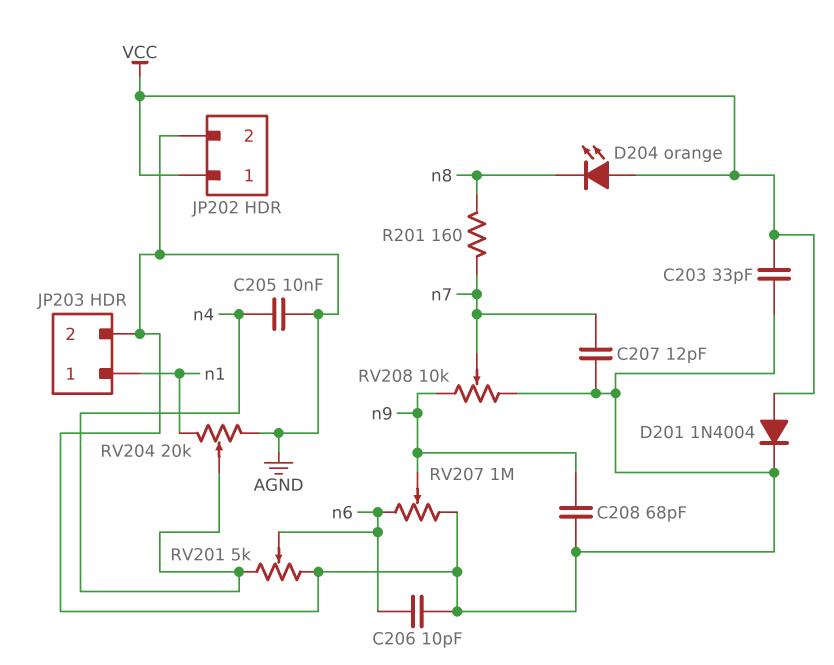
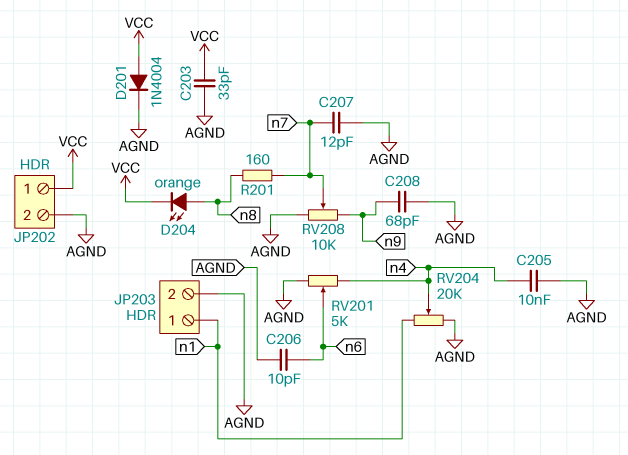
D204: LED orange (A VCC, K n8) -> LED orange (A n8, K VCC)
RV207: 1M (AGND, n6, wiper n9) -> none

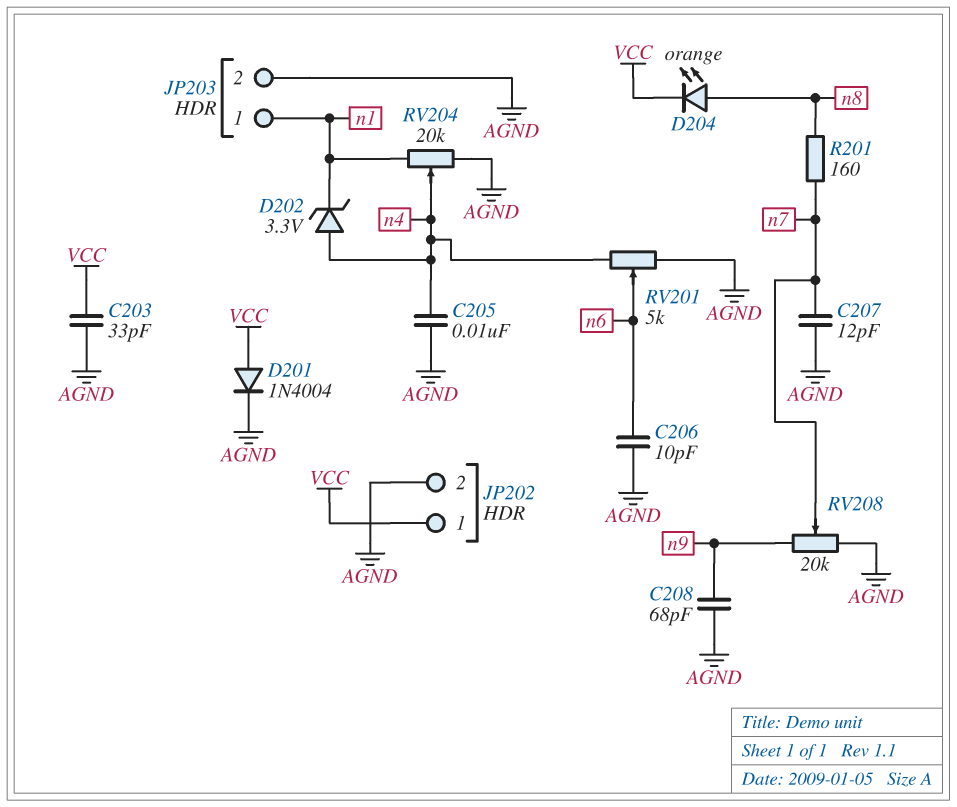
D202: none -> zener 3.3V (A n4, K n1)
RV208: 10k (AGND, n9, wiper n7) -> 20k (AGND, n9, wiper n7)

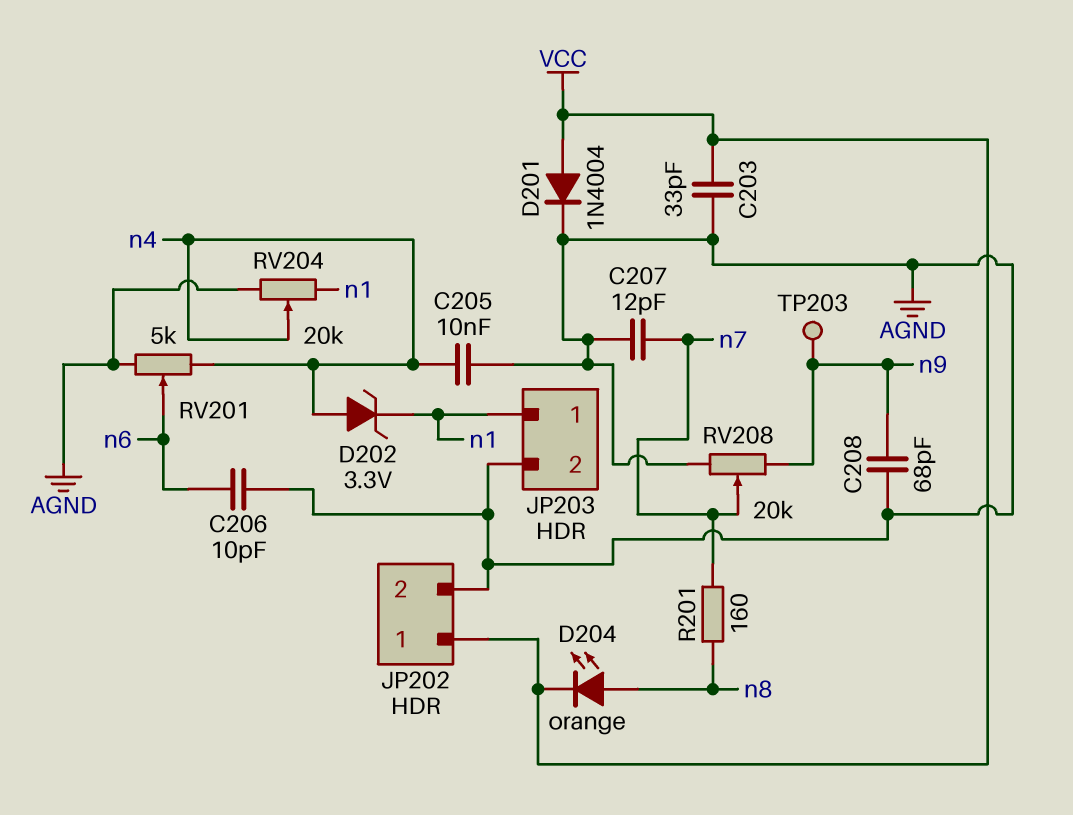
TP203: none -> test point (n9)

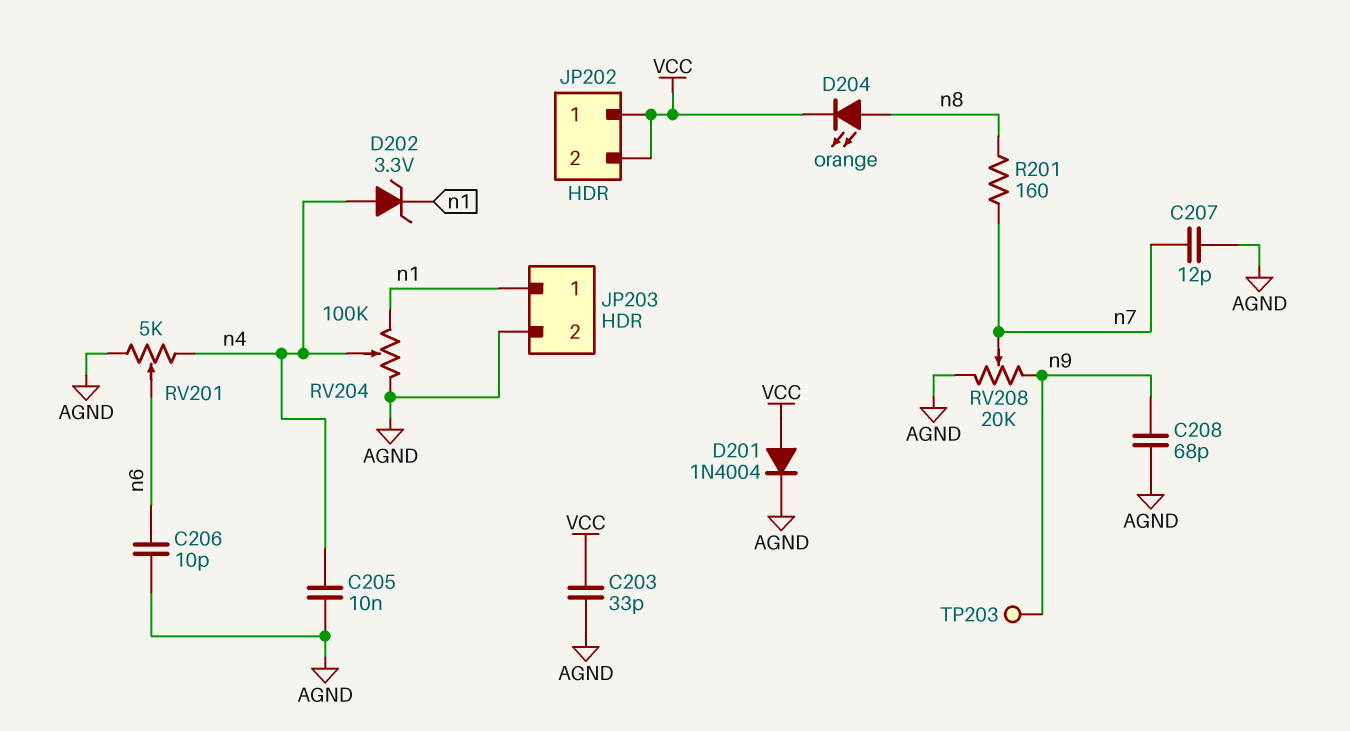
JP202 pin 2: AGND -> VCC
RV204: 20k (AGND, n1, wiper n4) -> 100k (AGND, n1, wiper n4)

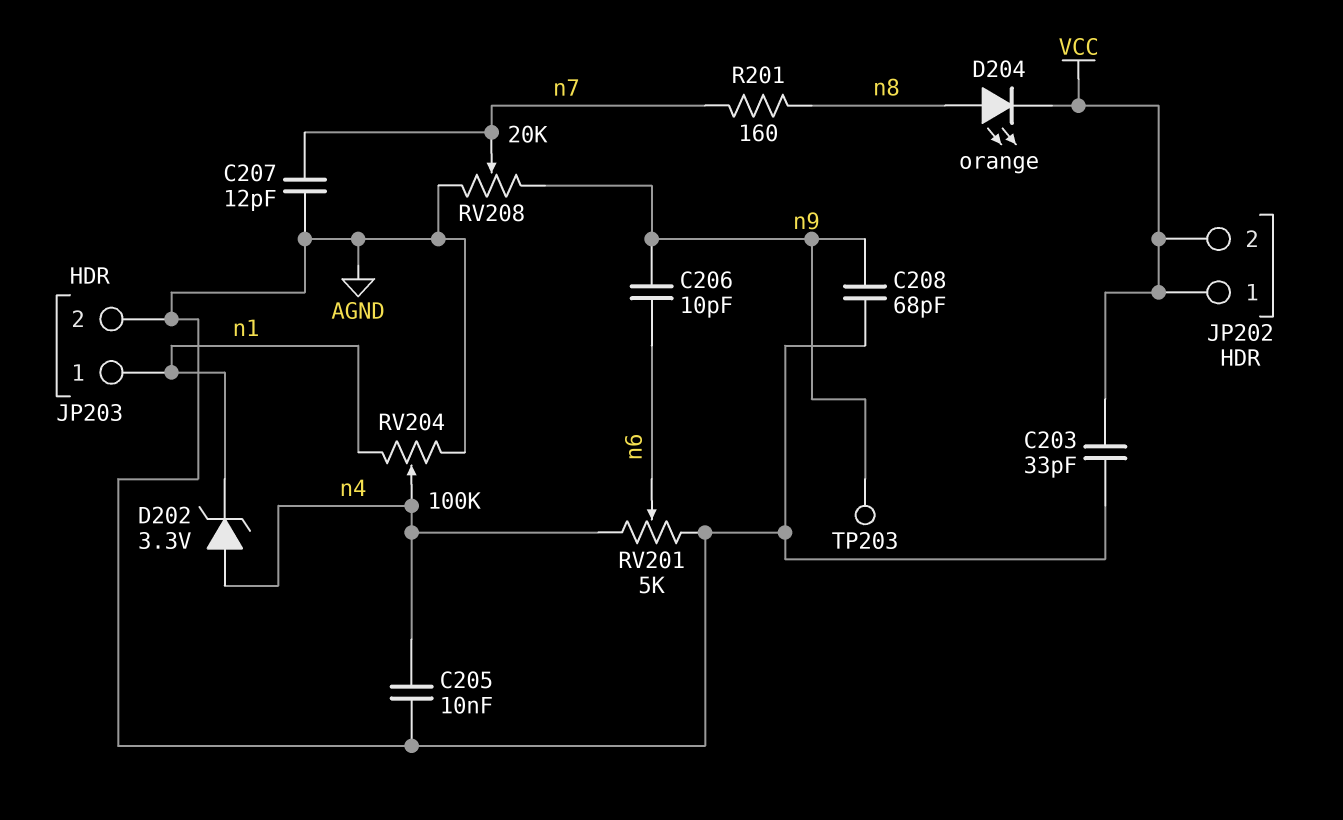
C206: 10pF (AGND, n6) -> 10pF (n6, n9)
D201: diode 1N4004 (A VCC, K AGND) -> none

